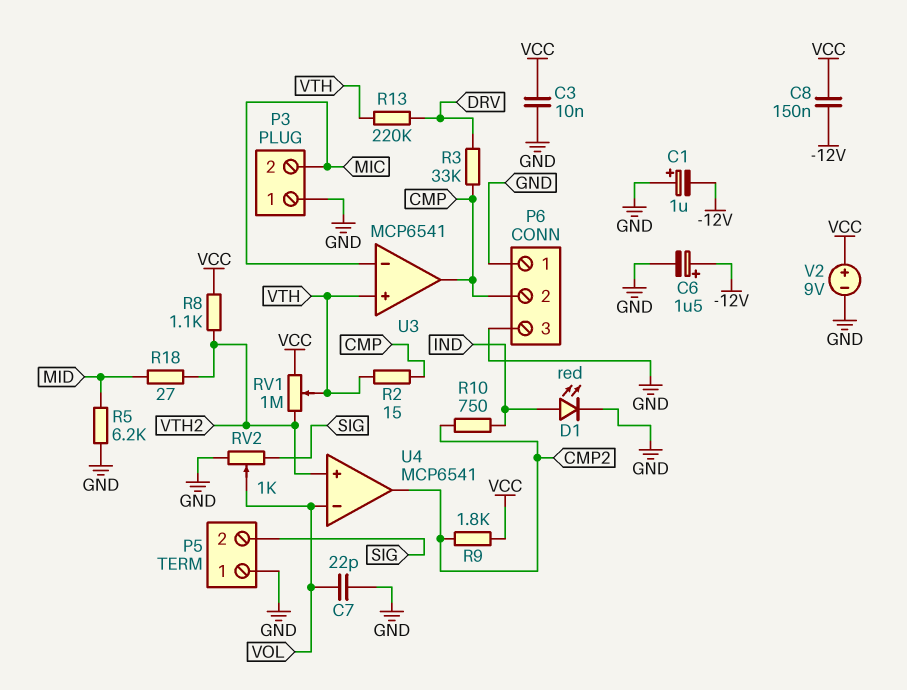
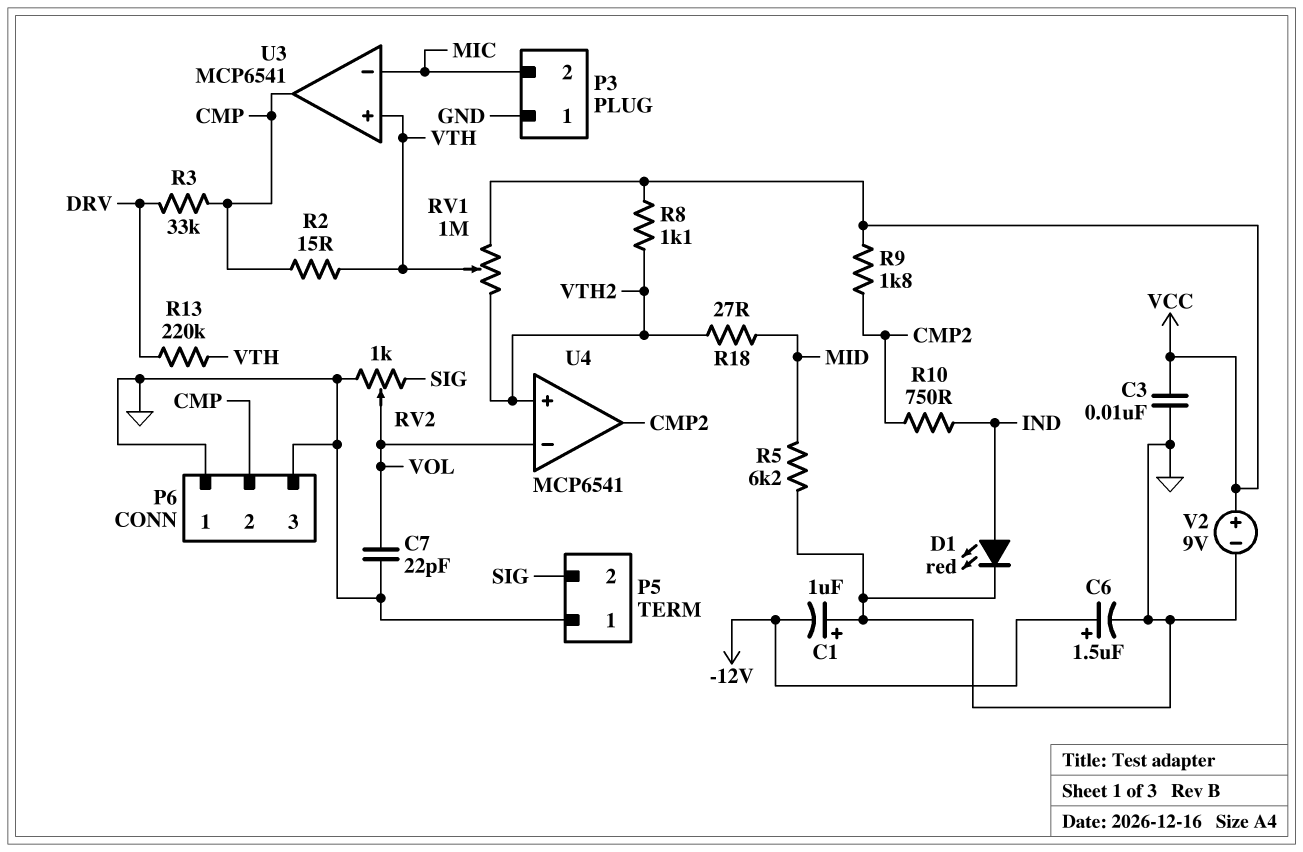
C8: 150nF (-12V, VCC) -> none

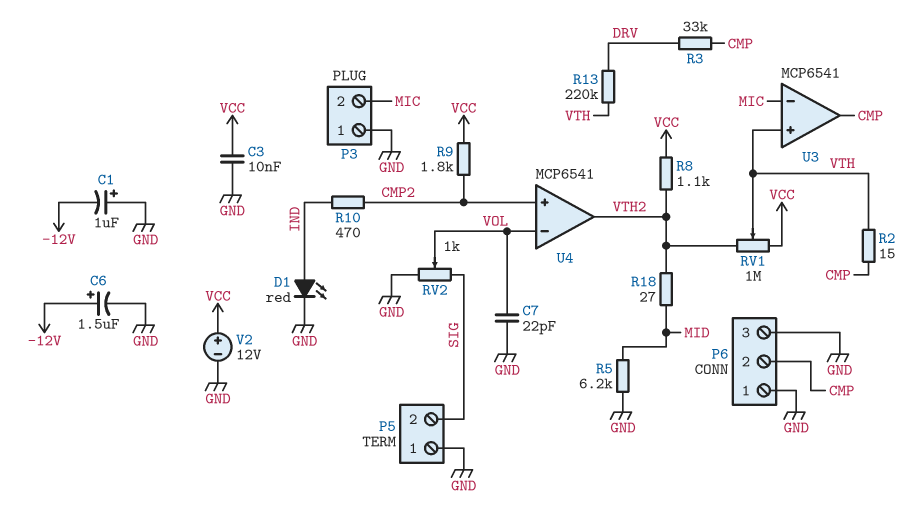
R10: 750 (CMP2, IND) -> 470 (CMP2, IND)
U4 pin in+: VTH2 -> CMP2
U4 pin out: CMP2 -> VTH2
V2: 9V (plus VCC, minus GND) -> 12V (plus VCC, minus GND)

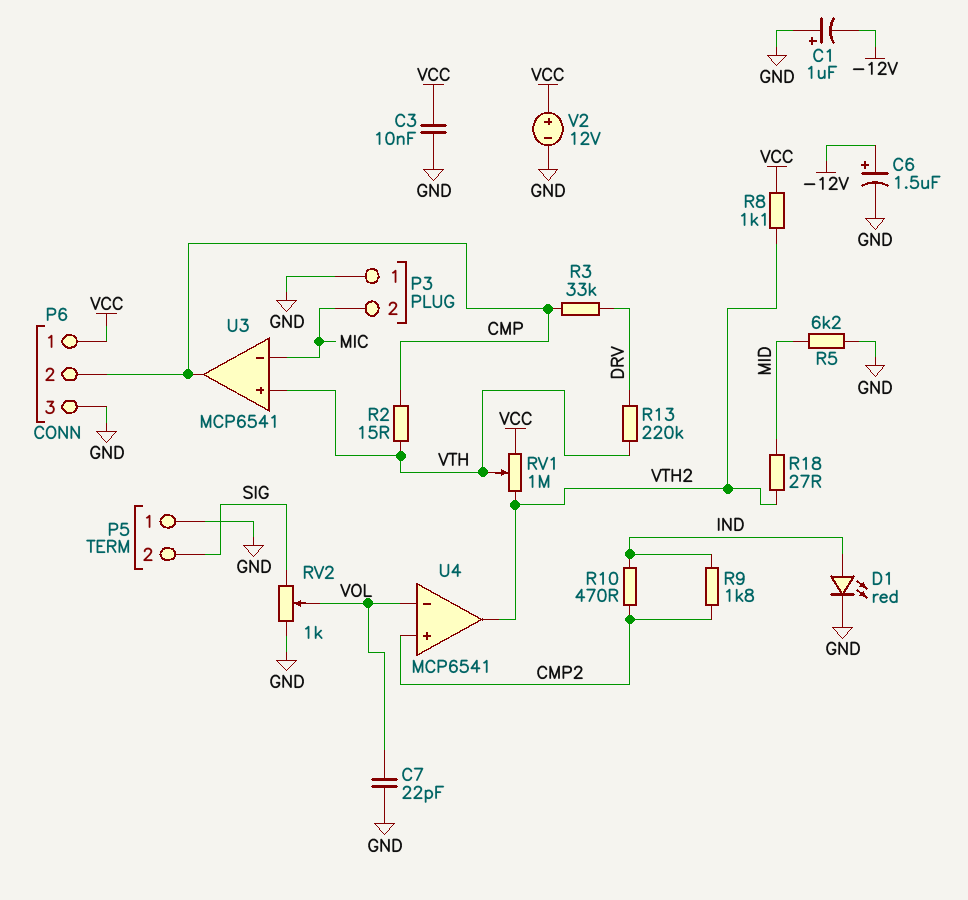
P6 pin 1: GND -> VCC
R9: 1.8k (CMP2, VCC) -> 1.8k (CMP2, IND)

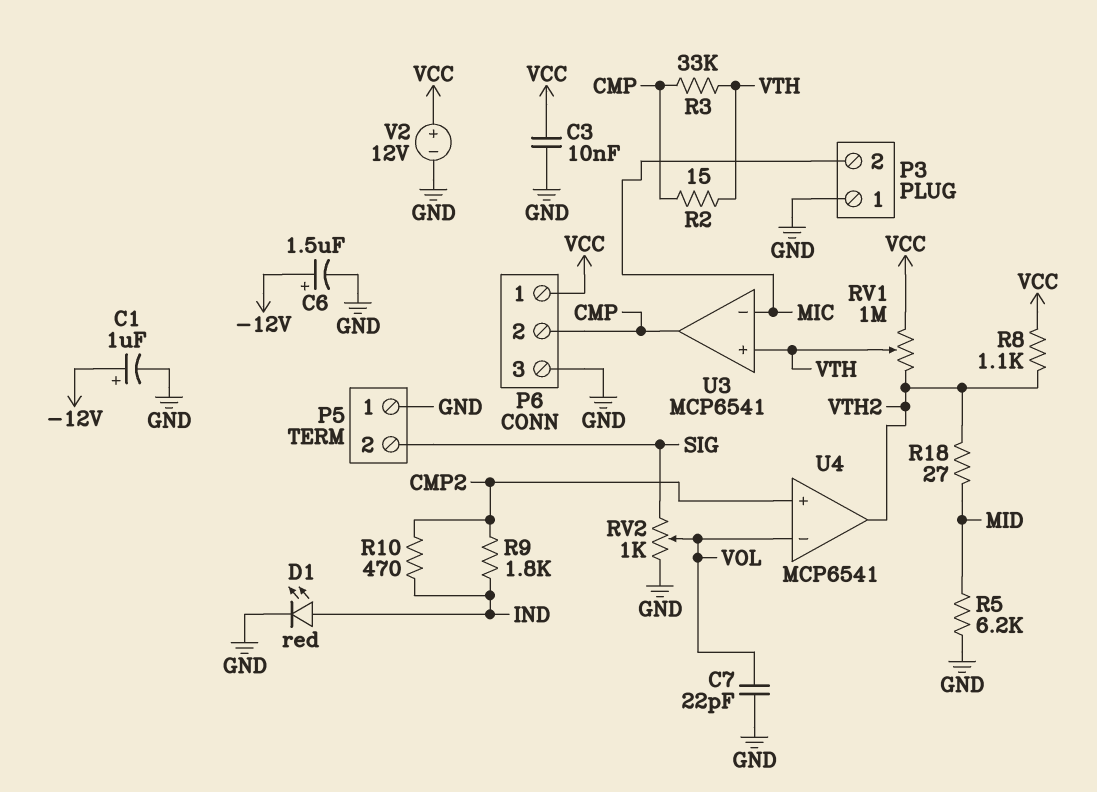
C1: 1uF (plus GND, minus -12V) -> 1uF (plus -12V, minus GND)
R3: 33k (CMP, DRV) -> 33k (CMP, VTH)
R13: 220k (DRV, VTH) -> none

